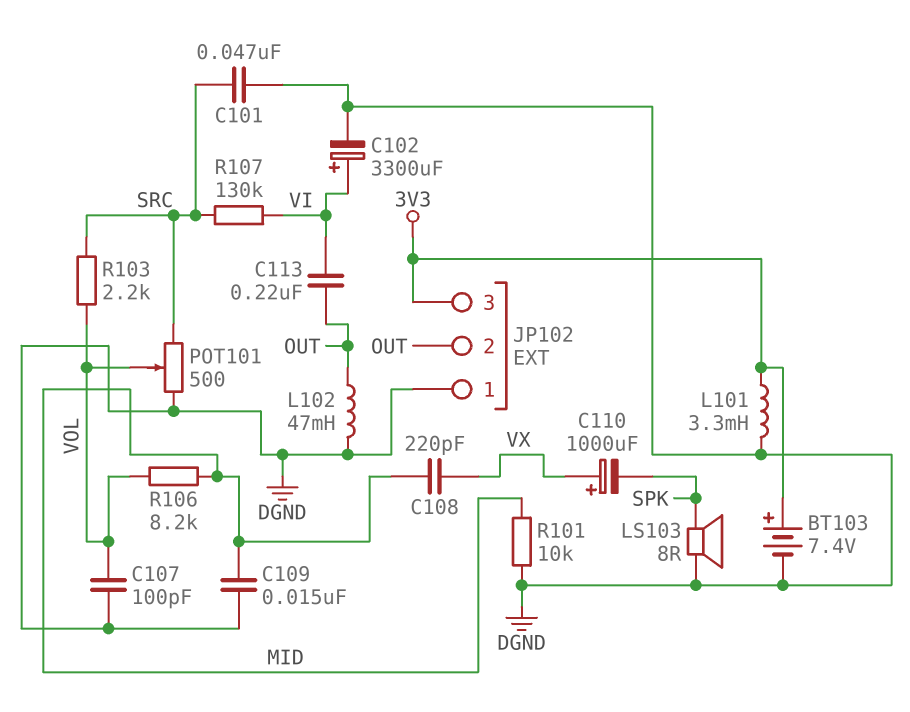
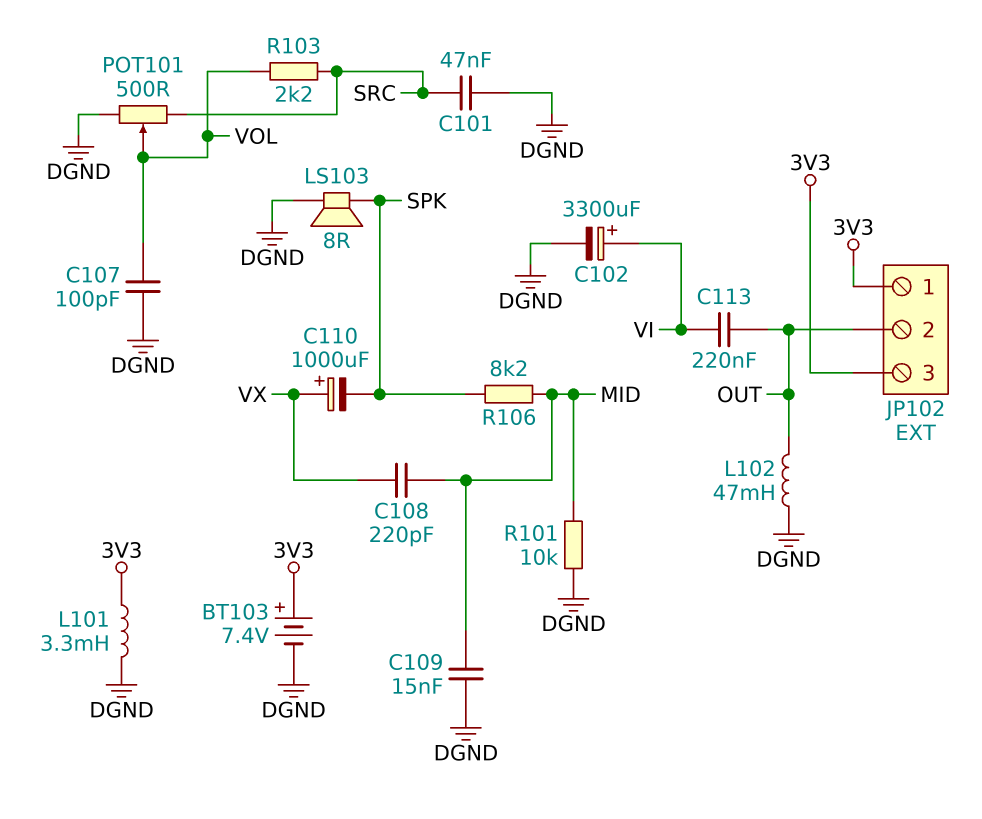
JP102 pin 1: DGND -> 3V3
R106: 8.2k (MID, VOL) -> 8.2k (MID, SPK)
R107: 130k (SRC, VI) -> none

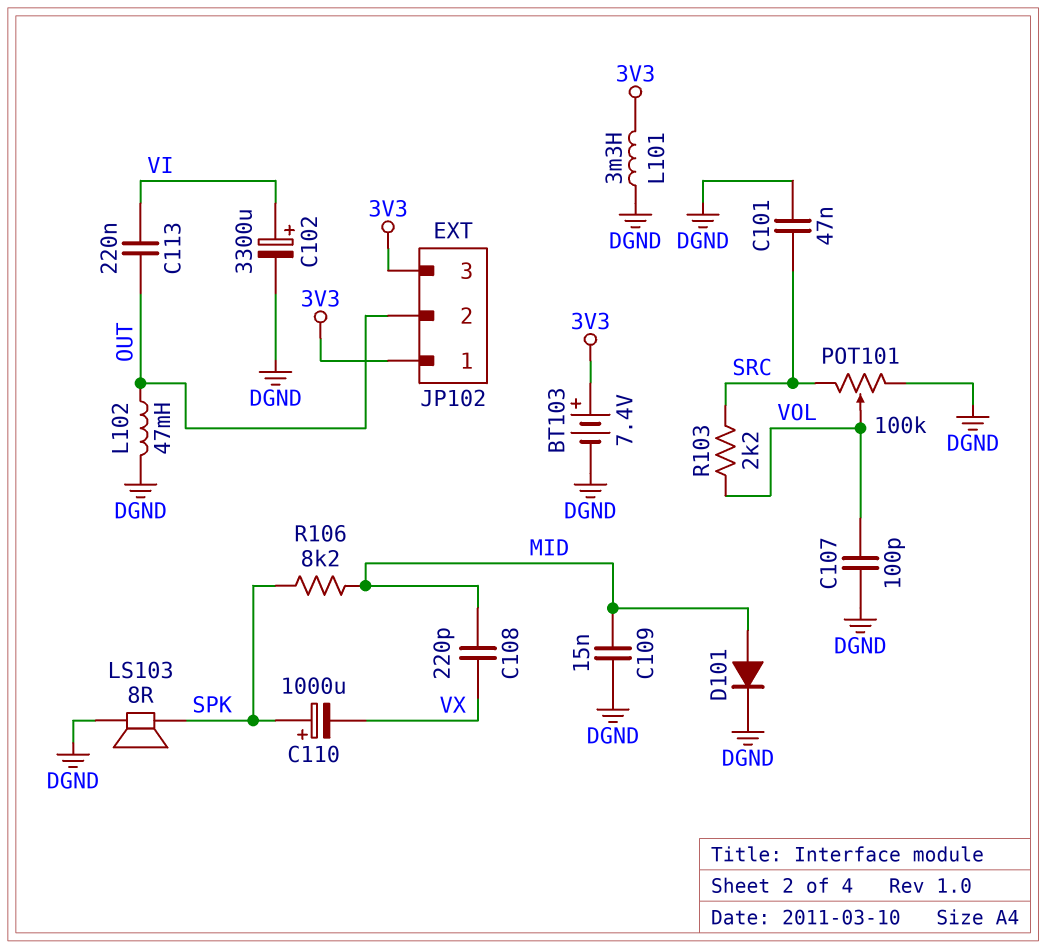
C110: 1000uF (plus VX, minus SPK) -> 1000uF (plus SPK, minus VX)
D101: none -> diode (A MID, K DGND)
POT101: 500 (DGND, SRC, wiper VOL) -> 100k (DGND, SRC, wiper VOL)
R101: 10k (DGND, MID) -> none

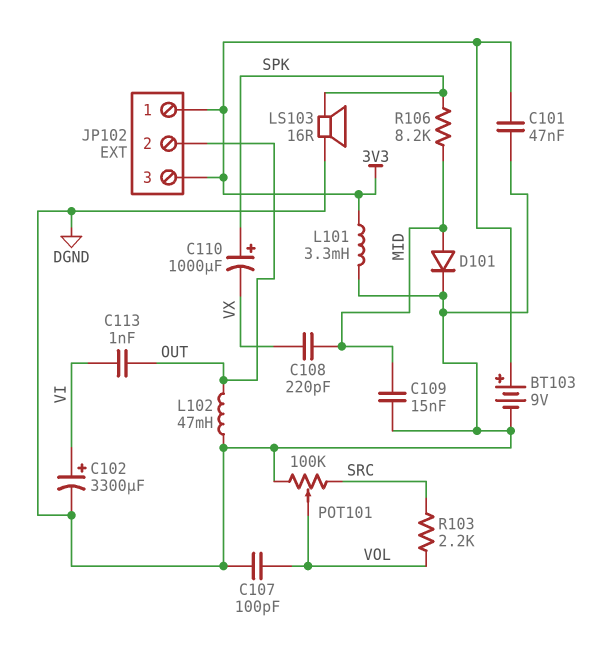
BT103: 7.4V (plus 3V3, minus DGND) -> 9V (plus 3V3, minus DGND)
C101: 47nF (DGND, SRC) -> 47nF (3V3, DGND)
C113: 220nF (OUT, VI) -> 1nF (OUT, VI)
LS103: speaker 8R (DGND, SPK) -> speaker 16R (DGND, SPK)

